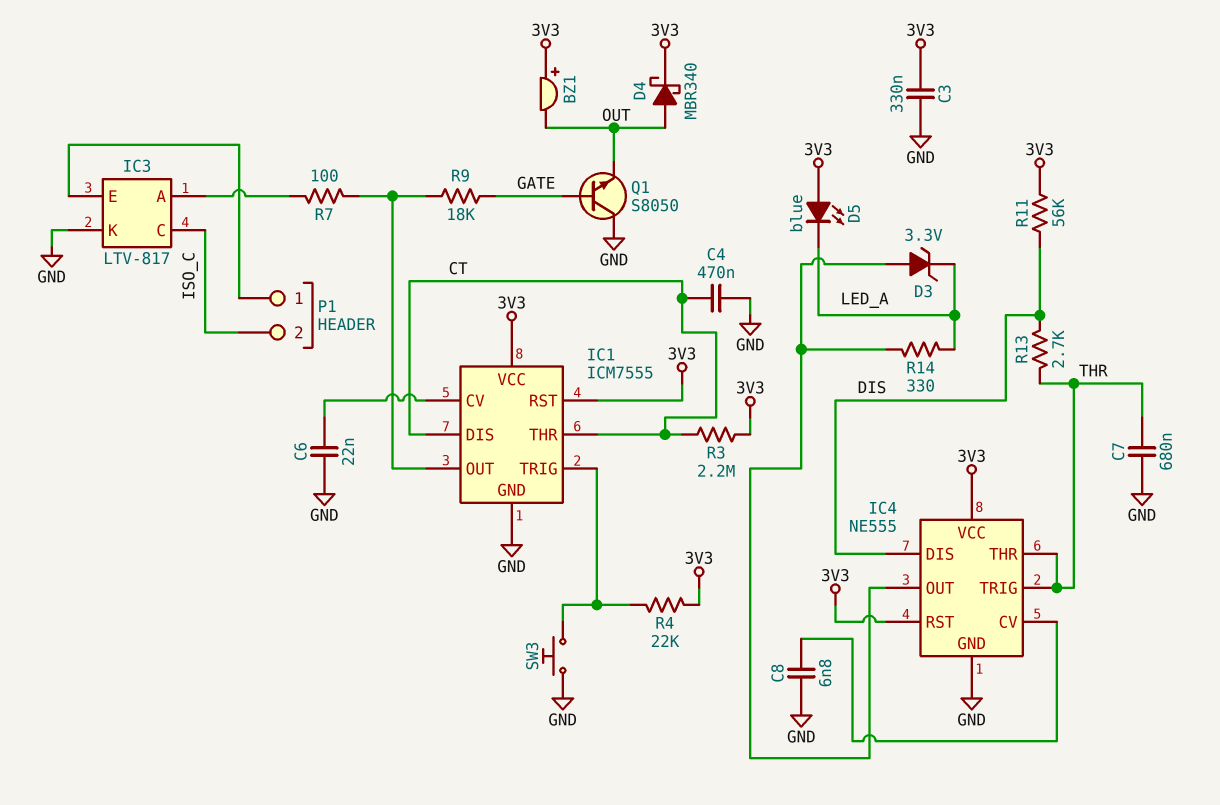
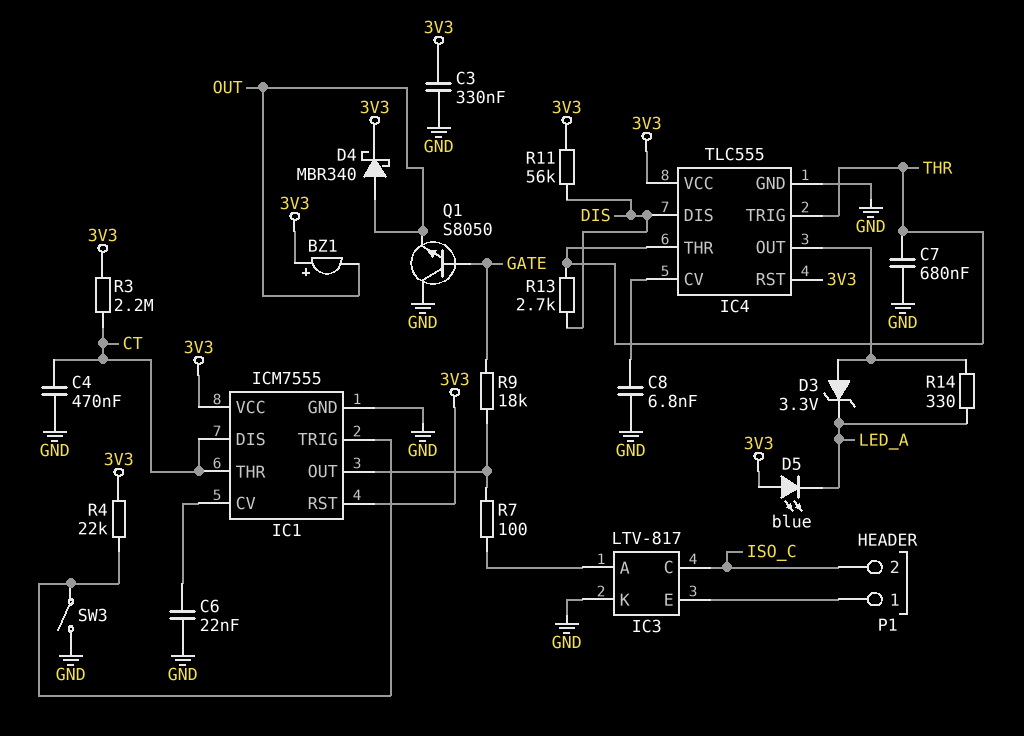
IC4: NE555 -> TLC555
SW3: button (GND, IC1/TRIG) -> switch (GND, IC1/TRIG)

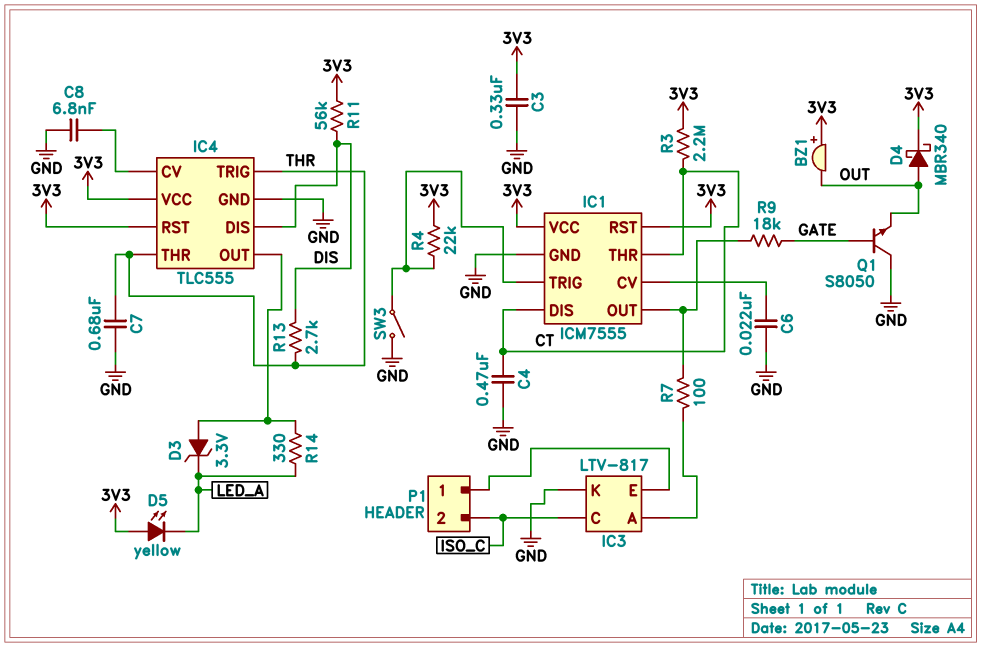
D5: LED blue (A 3V3, K LED_A) -> LED yellow (A 3V3, K LED_A)

